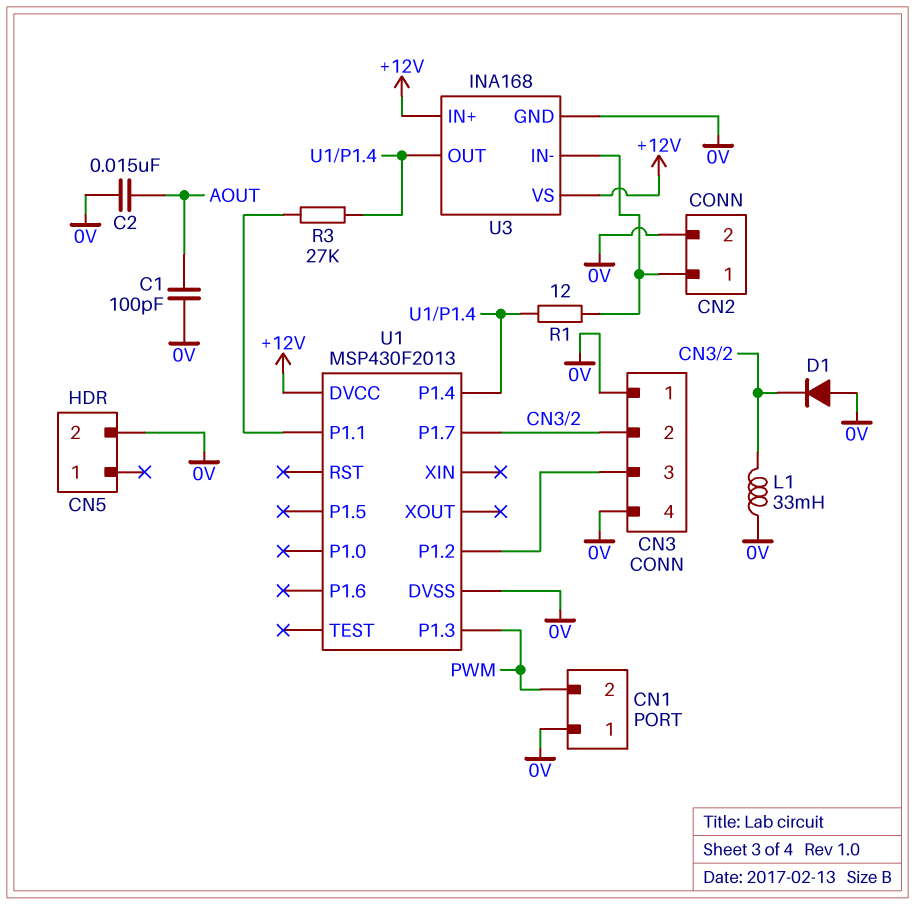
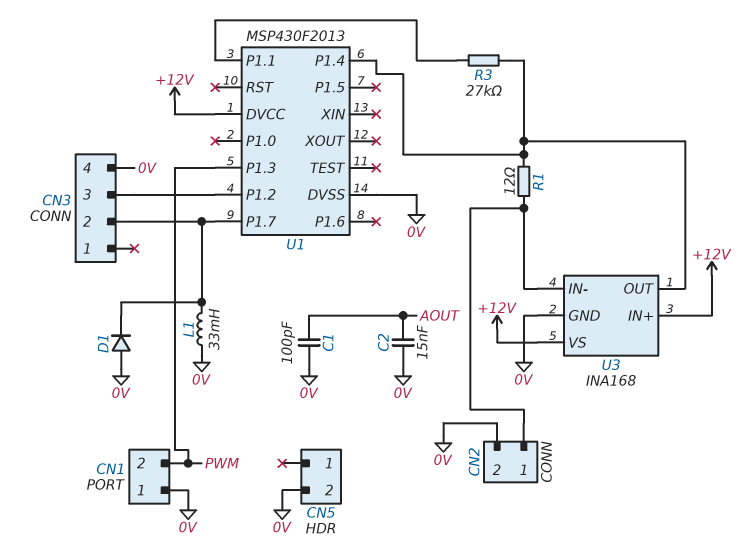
CN3 pin 1: 0V -> none

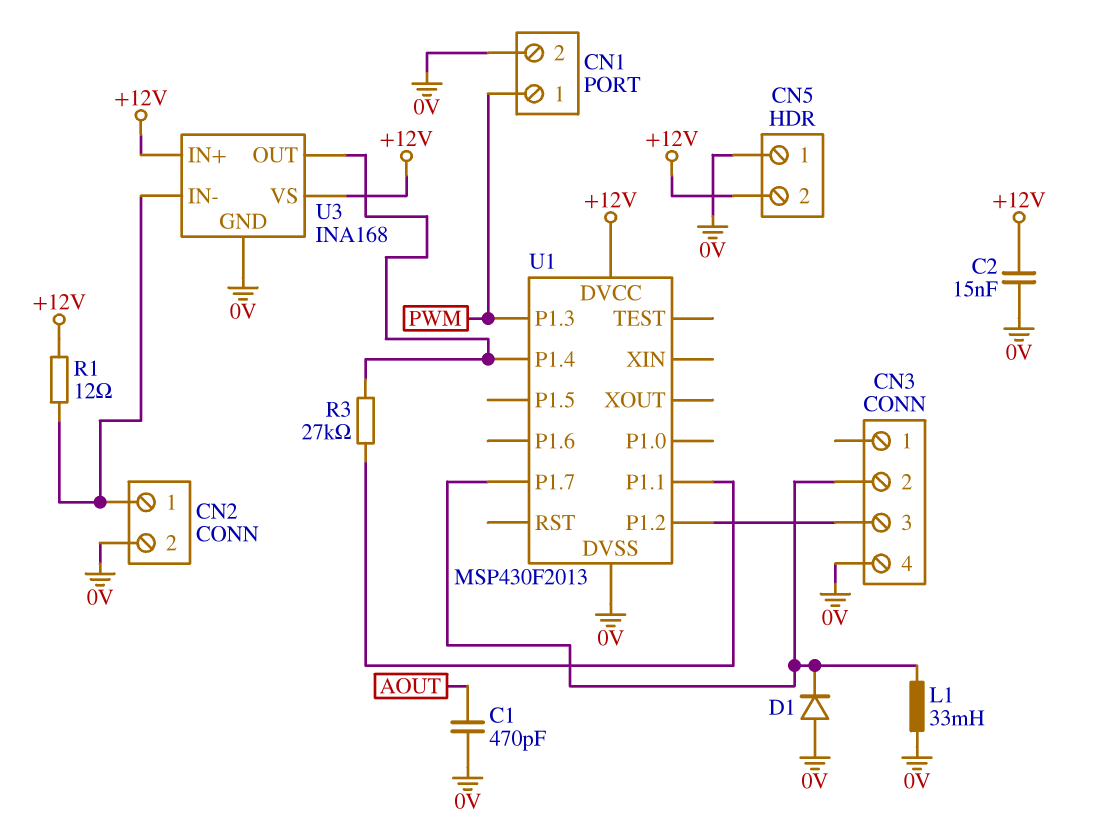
C1: 100pF (0V, AOUT) -> 470pF (0V, AOUT)
C2: 15nF (0V, AOUT) -> 15nF (+12V, 0V)
CN1 pin 1: 0V -> PWM
CN1 pin 2: PWM -> 0V
CN5 pin 1: none -> 0V
CN5 pin 2: 0V -> +12V
R1: 12 (CN2/1, U1/P1.4) -> 12 (+12V, CN2/1)

